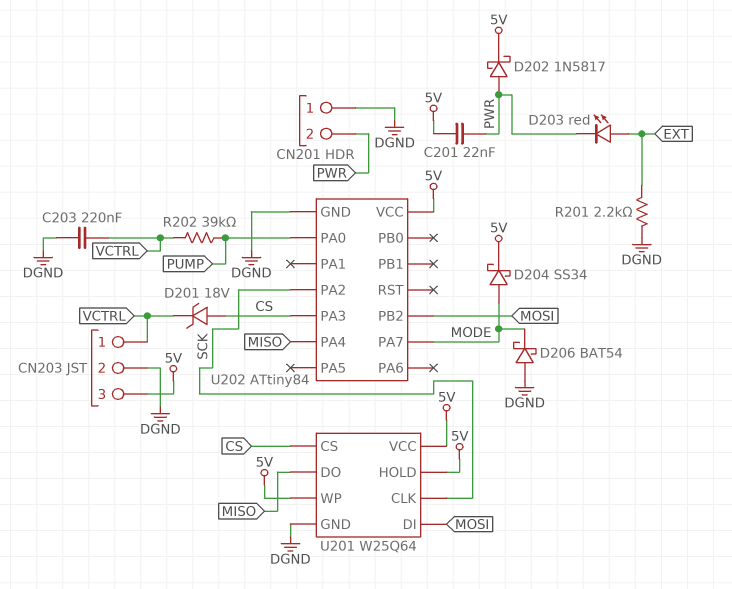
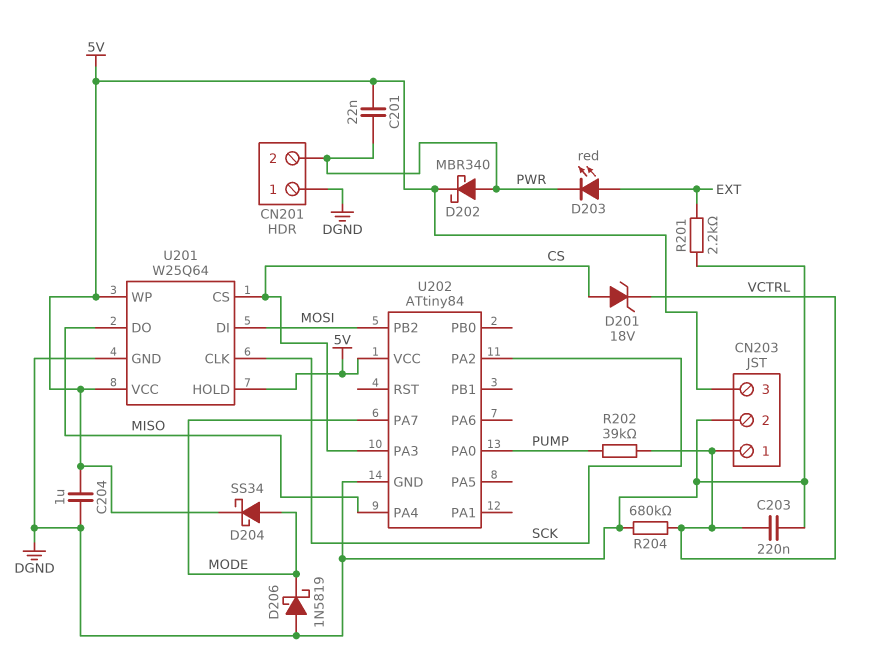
C204: none -> 1uF (5V, DGND)
D202: schottky 1N5817 (A PWR, K 5V) -> schottky MBR340 (A PWR, K 5V)
D206: schottky BAT54 (A DGND, K MODE) -> schottky 1N5819 (A DGND, K MODE)
R204: none -> 680k (DGND, VCTRL)

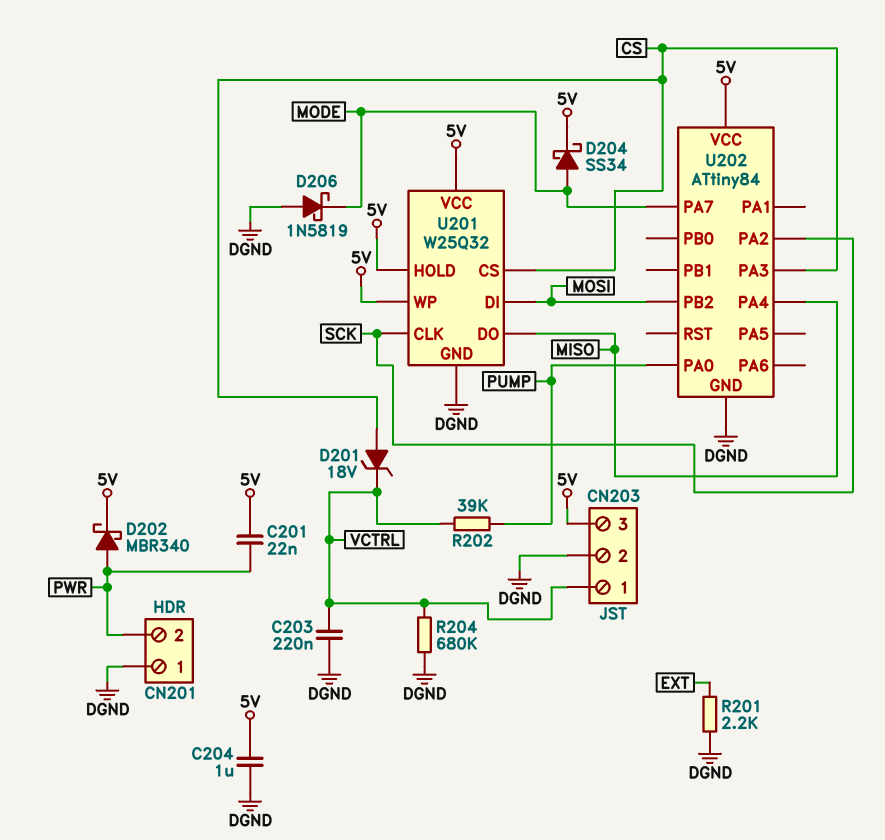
D203: LED red (A EXT, K PWR) -> none
U201: W25Q64 -> W25Q32

